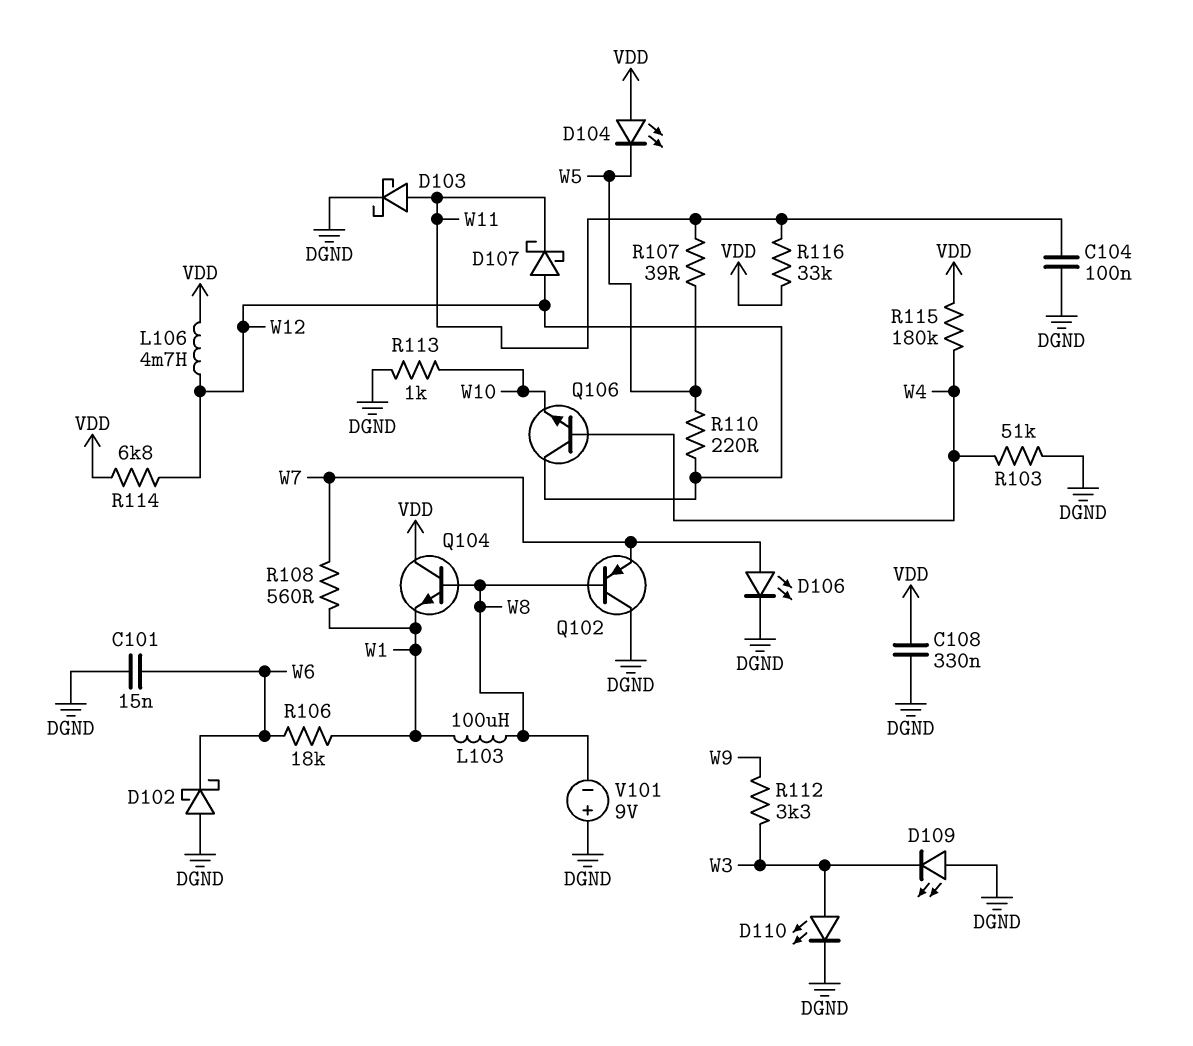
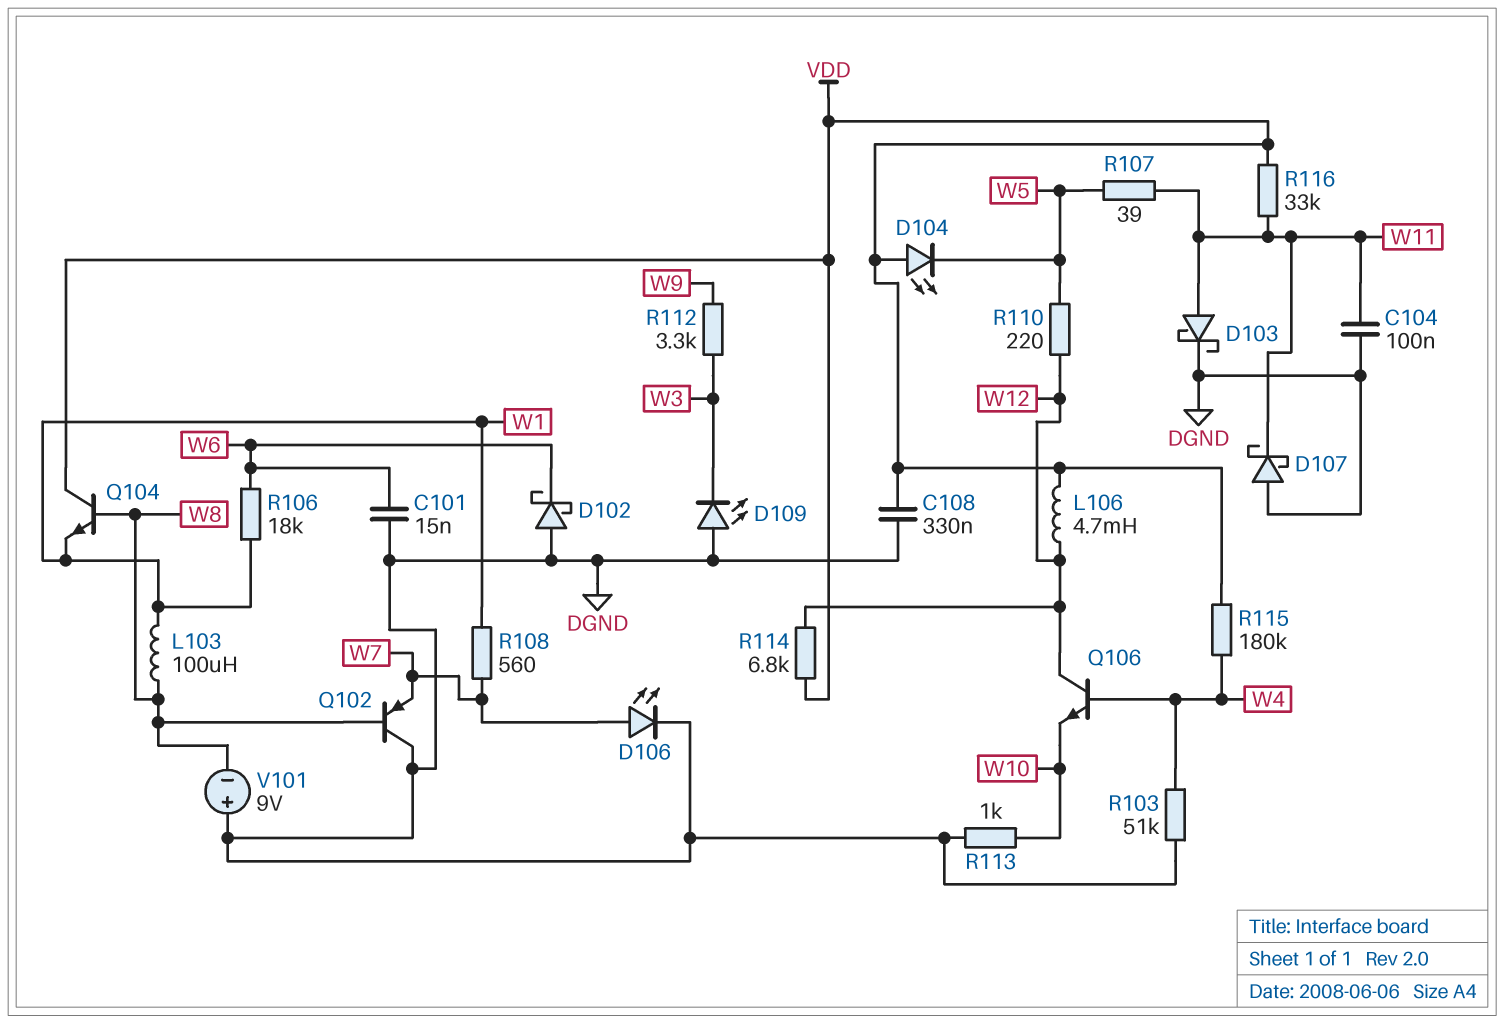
D107: schottky (A W12, K W11) -> schottky (A DGND, K W11)
D110: LED (A W3, K DGND) -> none

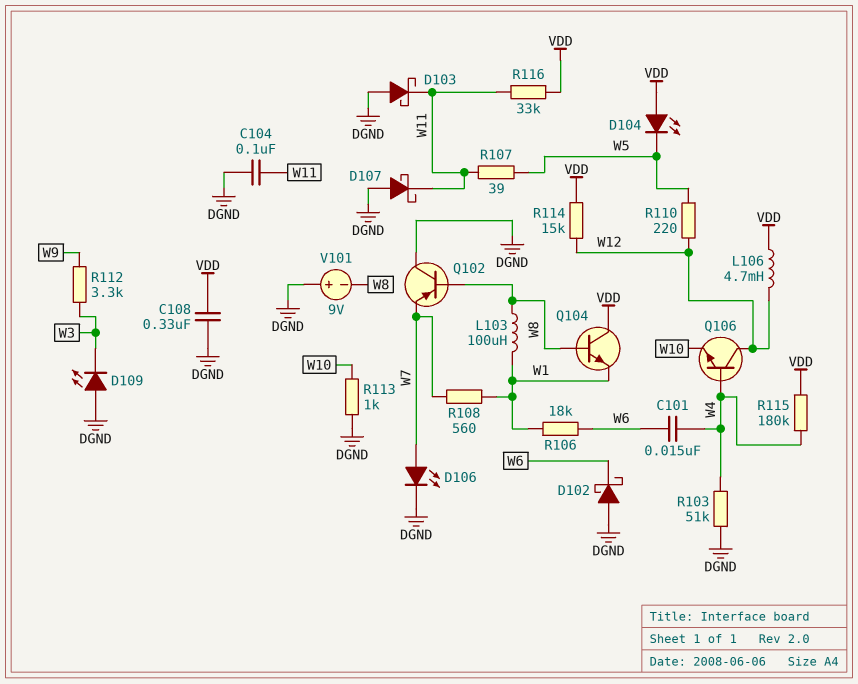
C101: 15nF (DGND, W6) -> 15nF (W4, W6)
D103: schottky (A W11, K DGND) -> schottky (A DGND, K W11)
R114: 6.8k (VDD, W12) -> 15k (VDD, W12)

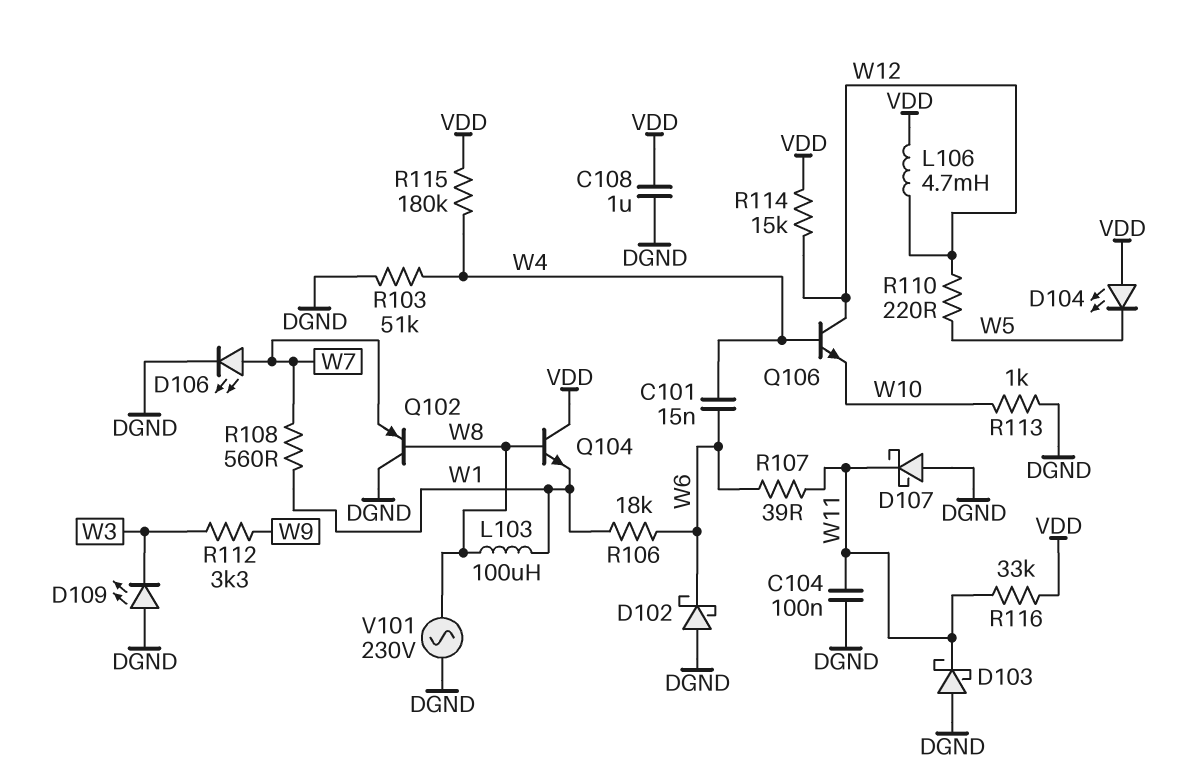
C108: 330nF (DGND, VDD) -> 1uF (DGND, VDD)
R107: 39 (W5, W11) -> 39 (W6, W11)
V101: 9V (plus DGND, minus W8) -> AC 230V (DGND, W8)

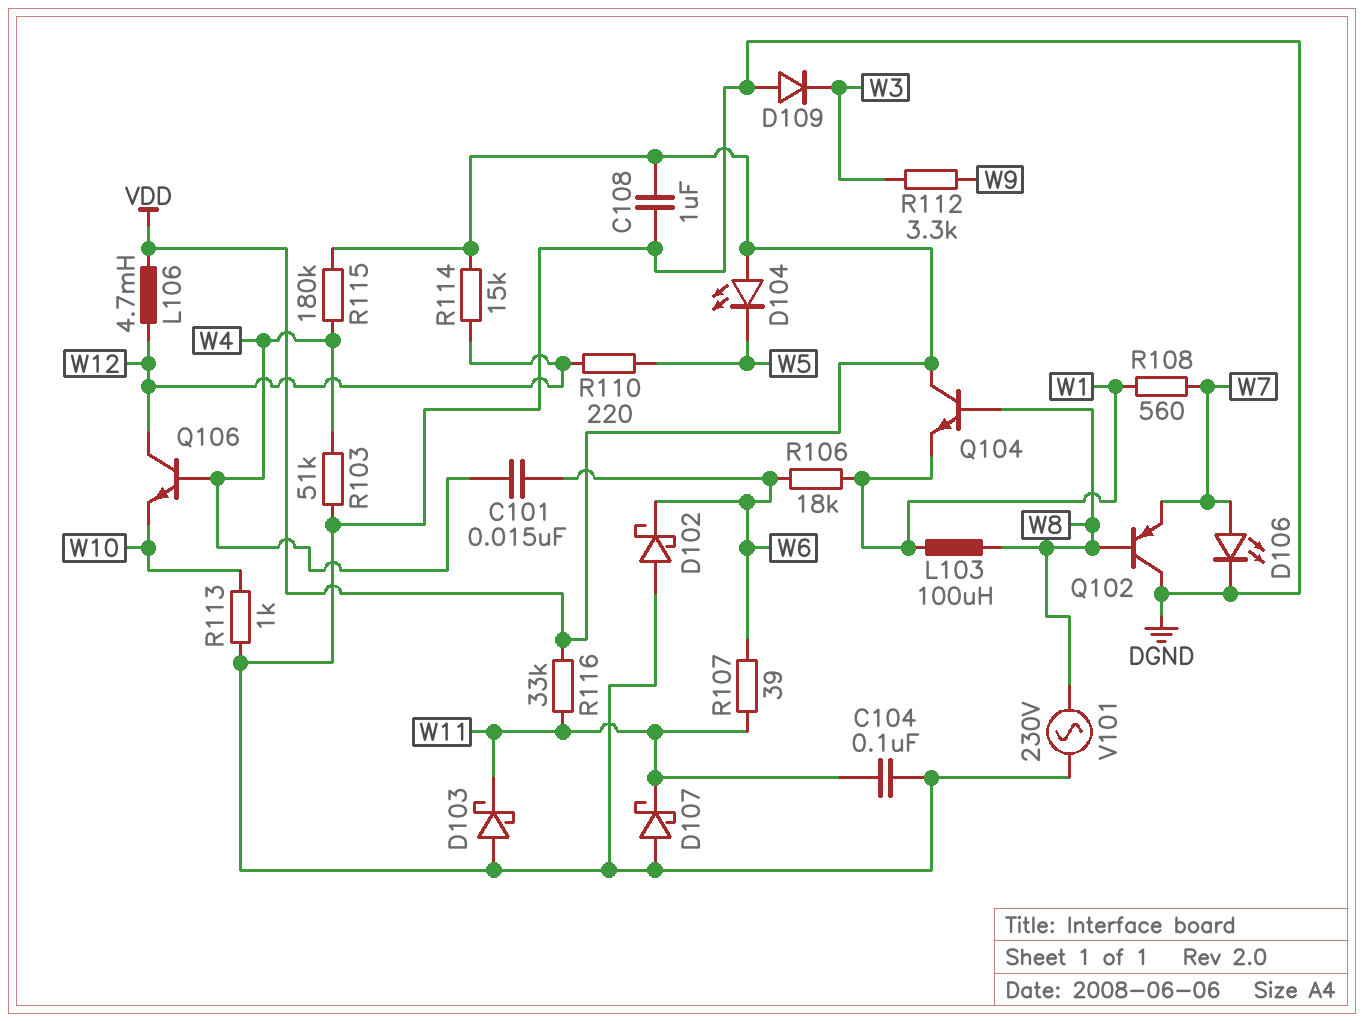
D109: LED (A DGND, K W3) -> diode (A DGND, K W3)

